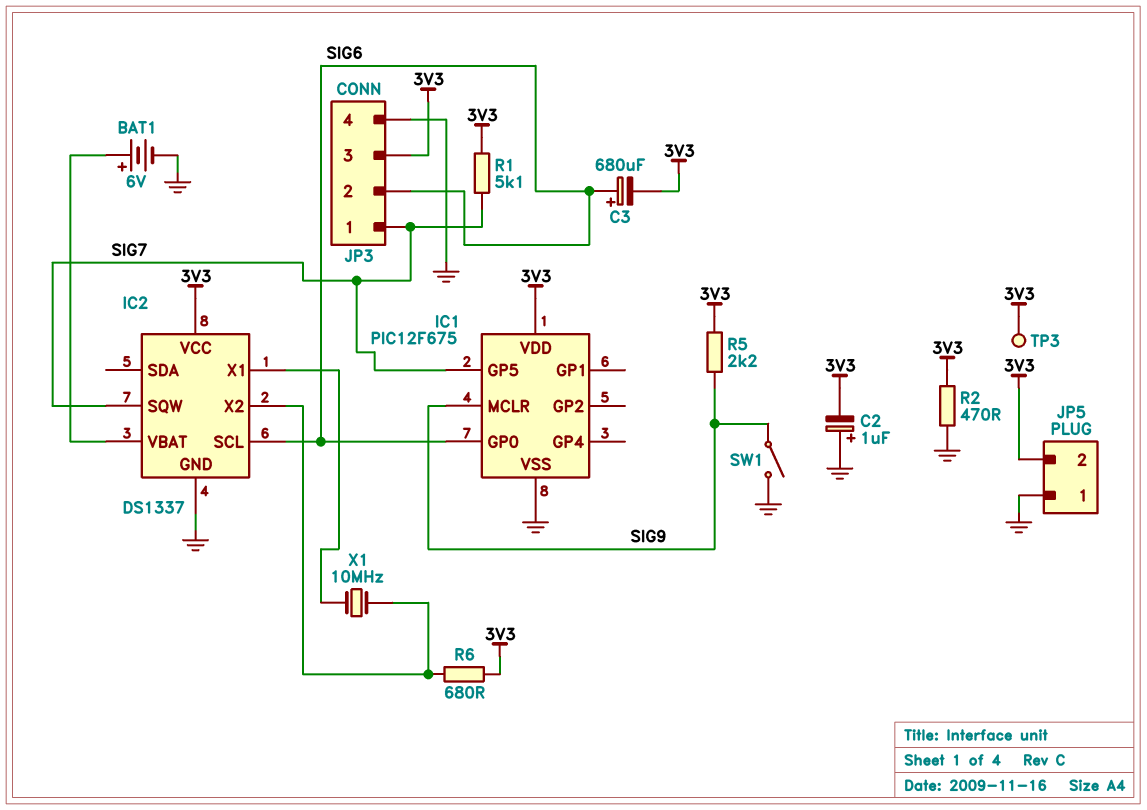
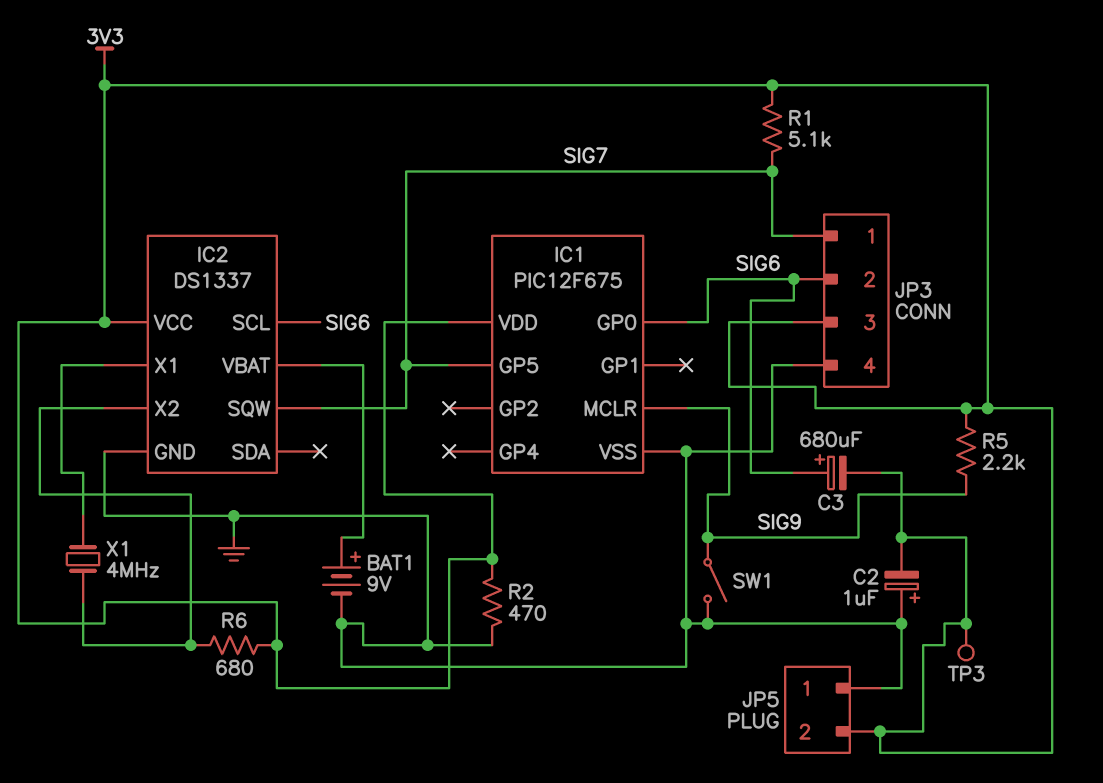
BAT1: 6V (plus IC2/VBAT, minus GND) -> 9V (plus IC2/VBAT, minus GND)
X1: 10MHz (IC2/X1, IC2/X2) -> 4MHz (IC2/X1, IC2/X2)

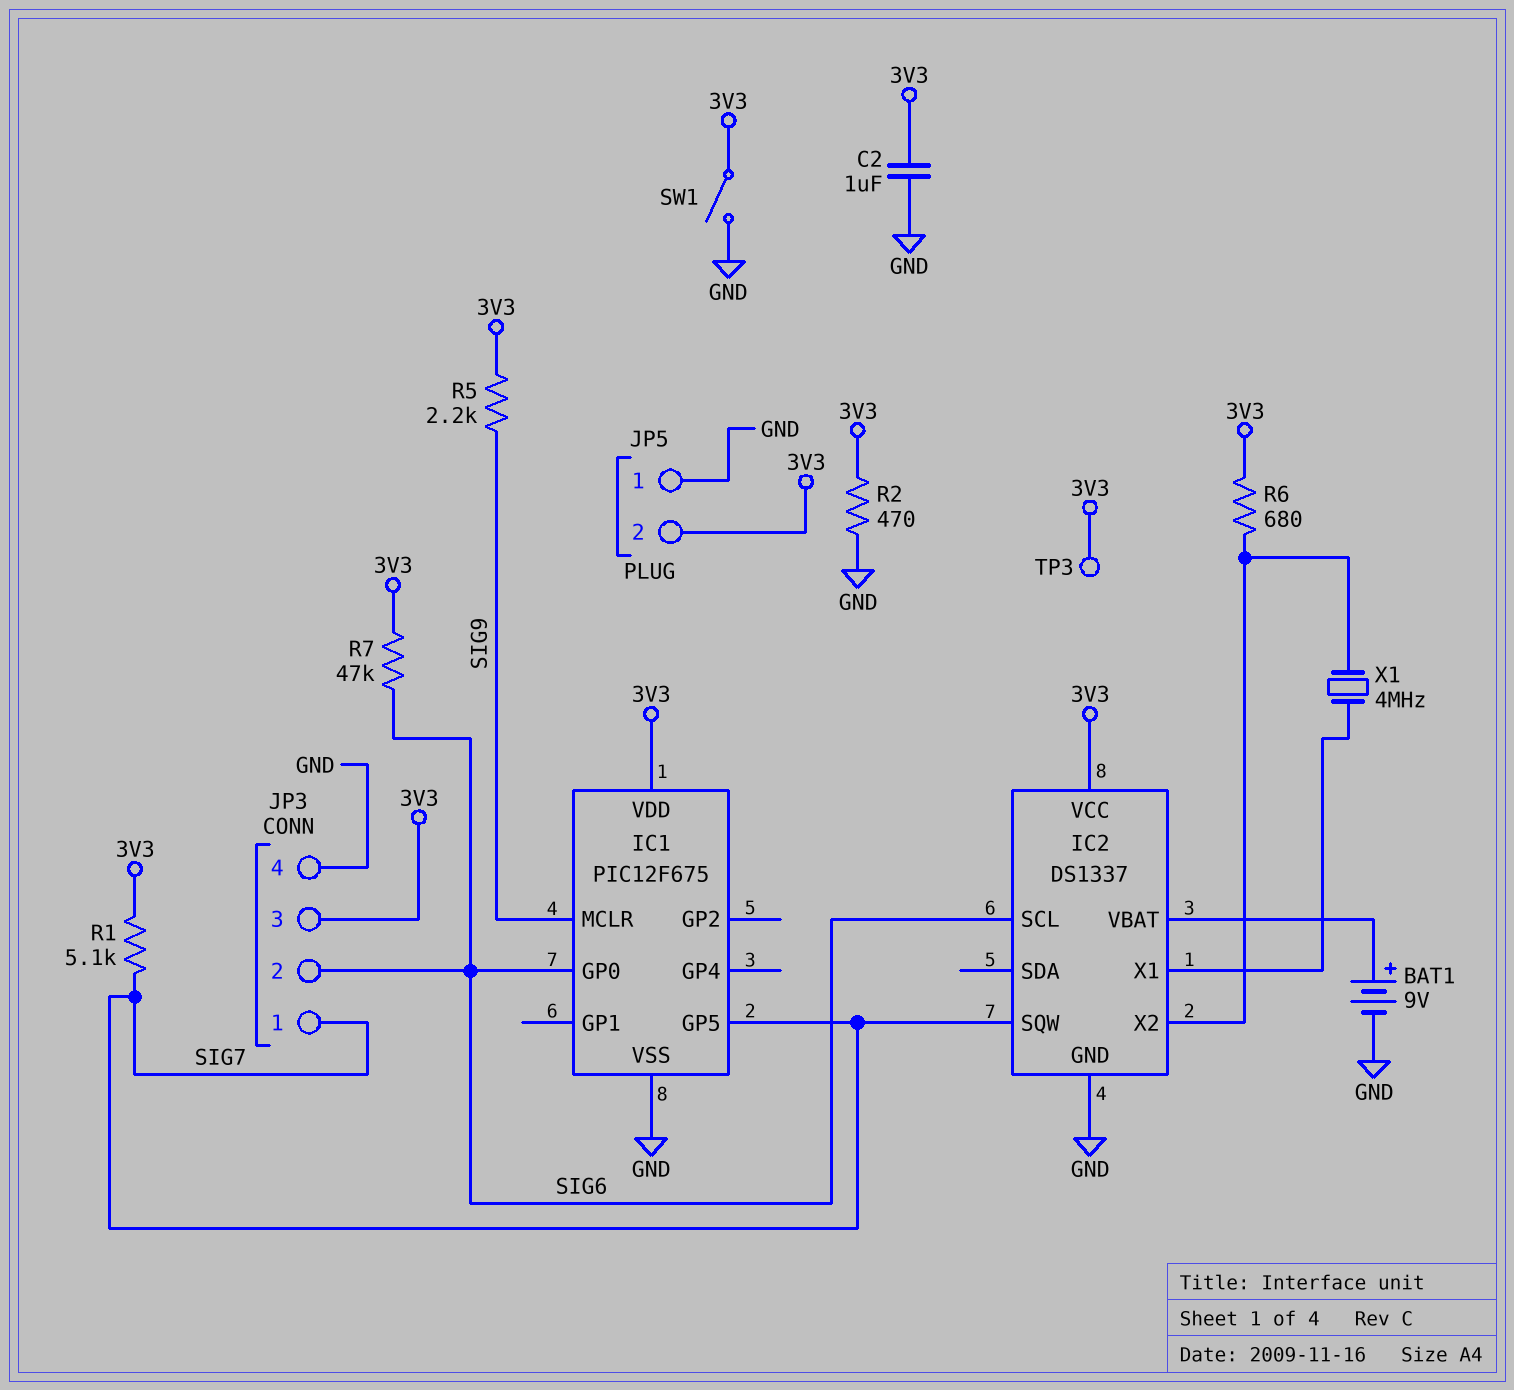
C2: 1uF (plus GND, minus 3V3) -> 1uF (3V3, GND)
C3: 680uF (plus SIG6, minus 3V3) -> none
R7: none -> 47k (3V3, SIG6)
SW1: switch (GND, SIG9) -> switch (3V3, GND)

